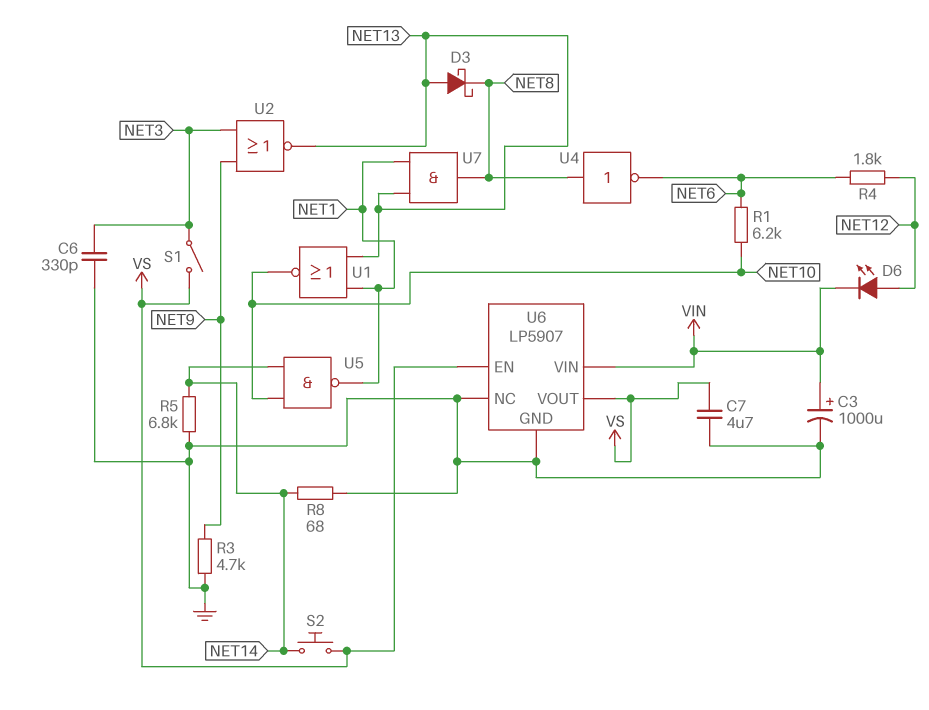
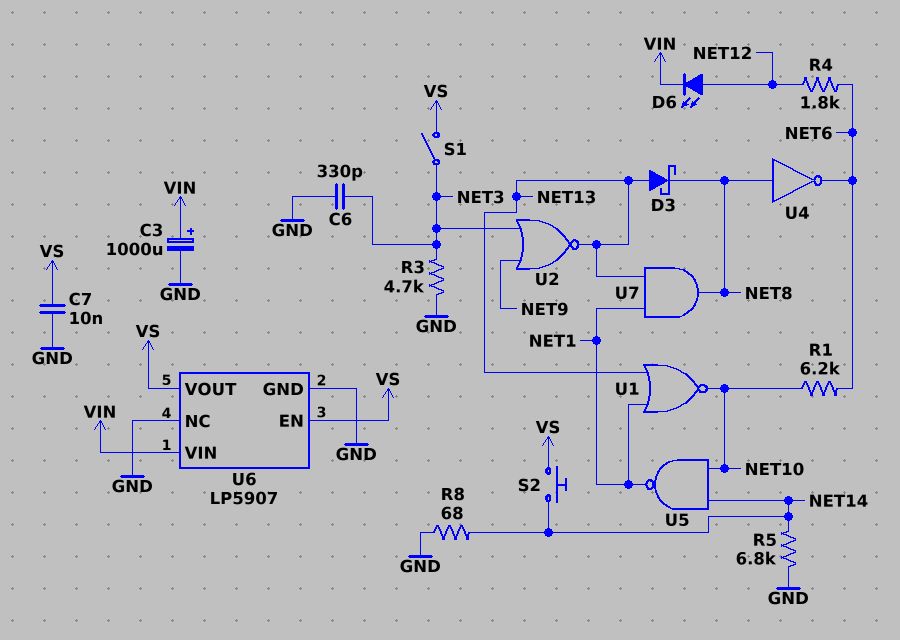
C7: 4.7uF (GND, VS) -> 10nF (GND, VS)
R3: 4.7k (GND, NET9) -> 4.7k (GND, NET3)

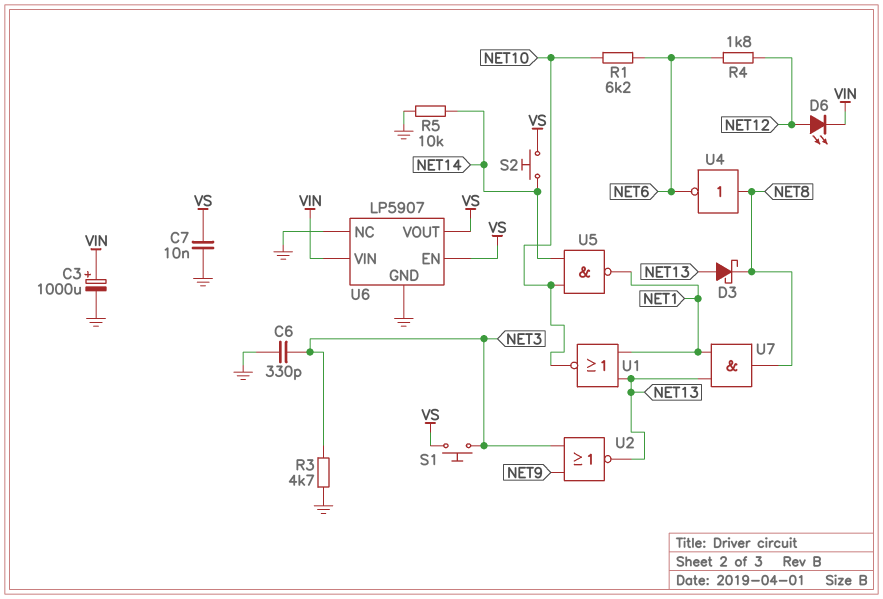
R5: 6.8k (GND, NET14) -> 10k (GND, NET14)
R8: 68 (GND, NET14) -> none
S1: switch (NET3, VS) -> button (NET3, VS)

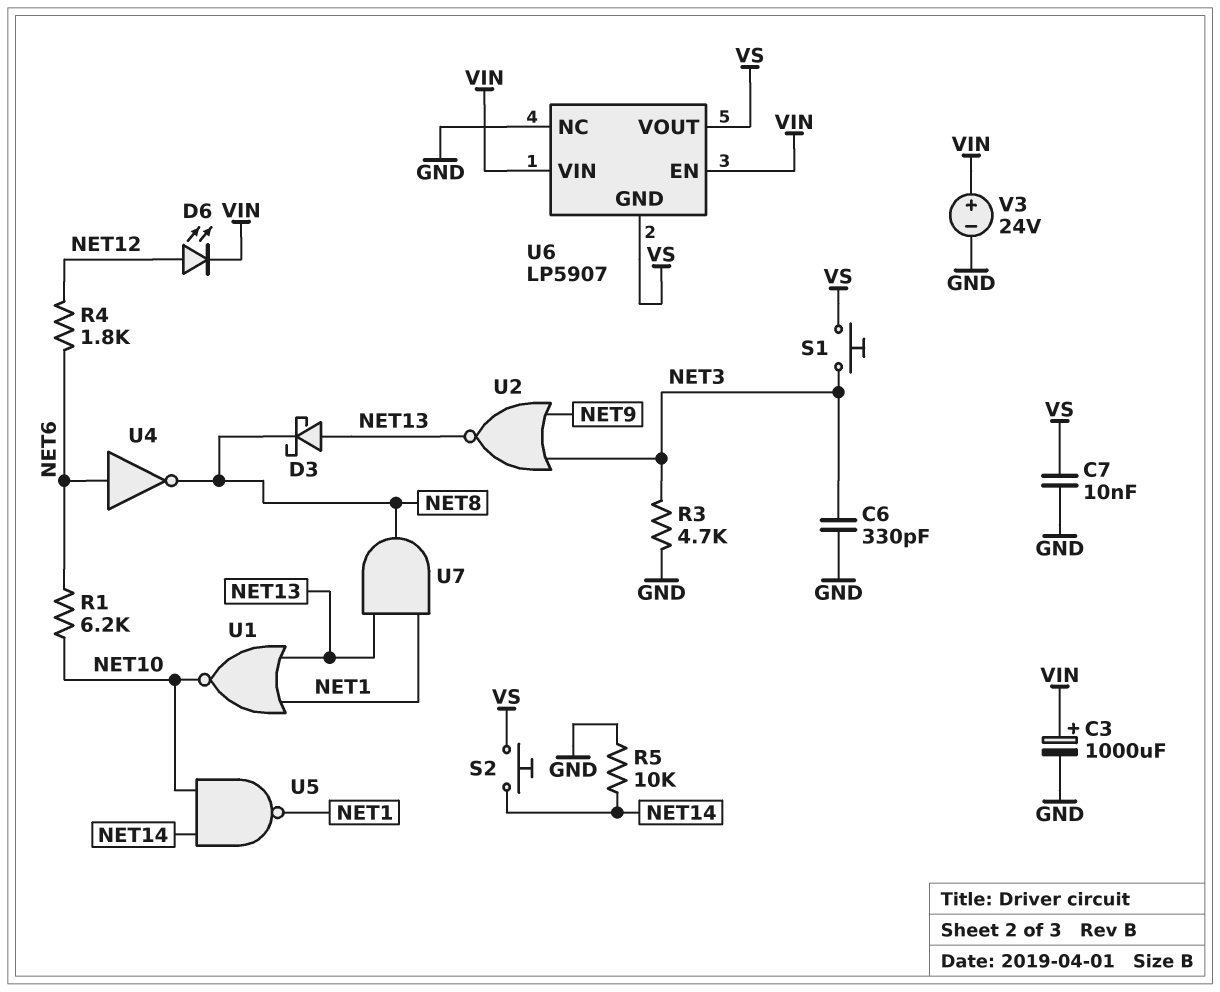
U4: NOT (in NET8, out NET6) -> NOT (in NET6, out NET8)
U6 pin EN: VS -> VIN
U6 pin GND: GND -> VS
V3: none -> 24V (plus VIN, minus GND)

